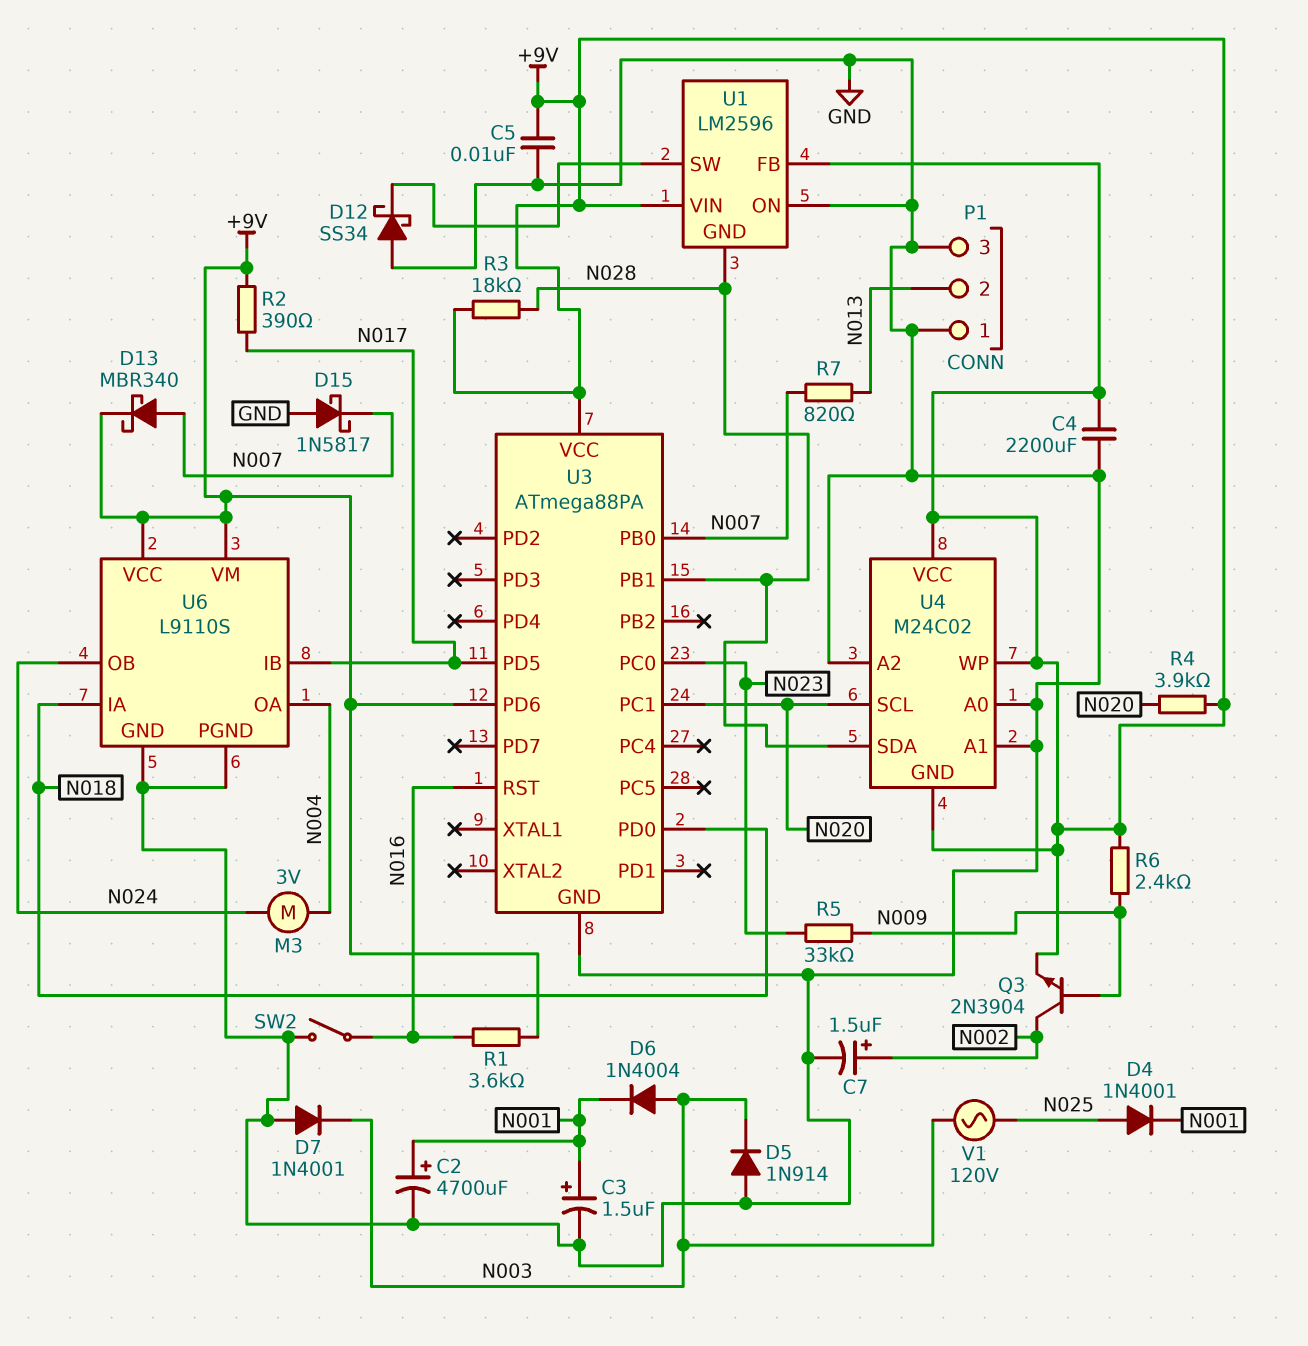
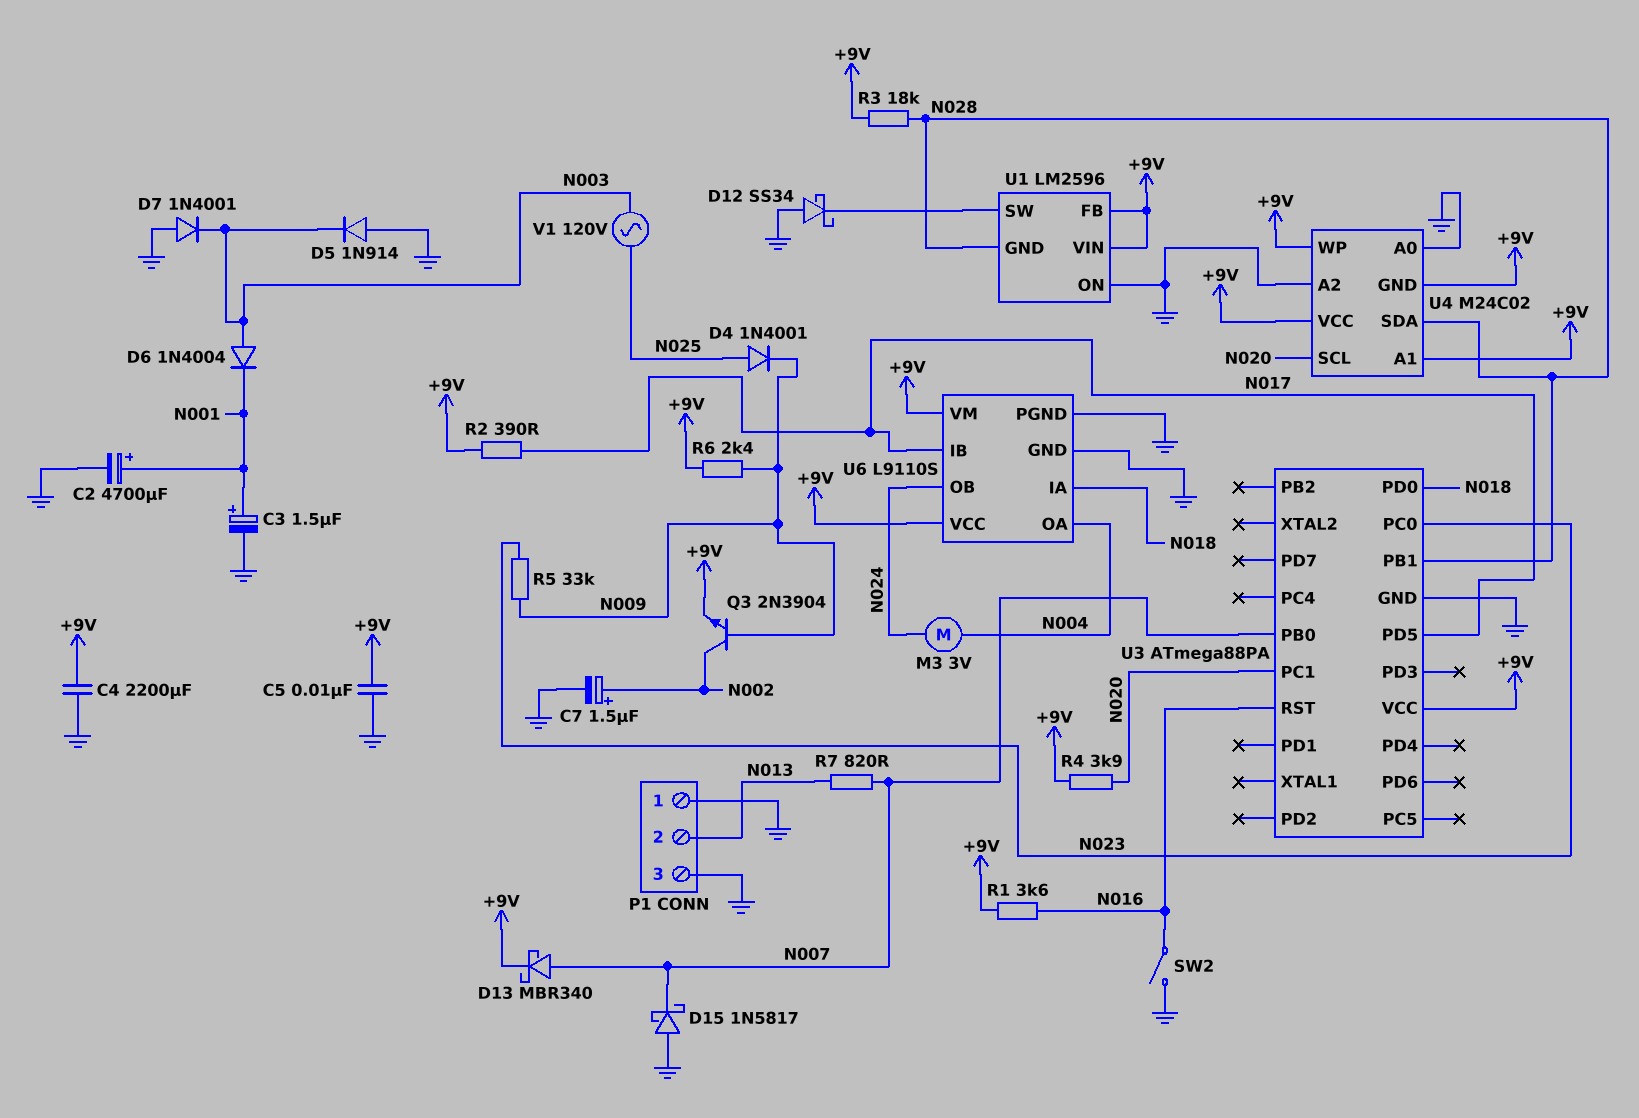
D4: diode 1N4001 (A N025, K N001) -> diode 1N4001 (A N025, K N009)
U3 pin PD6: +9V -> none
U4 pin A1: GND -> +9V

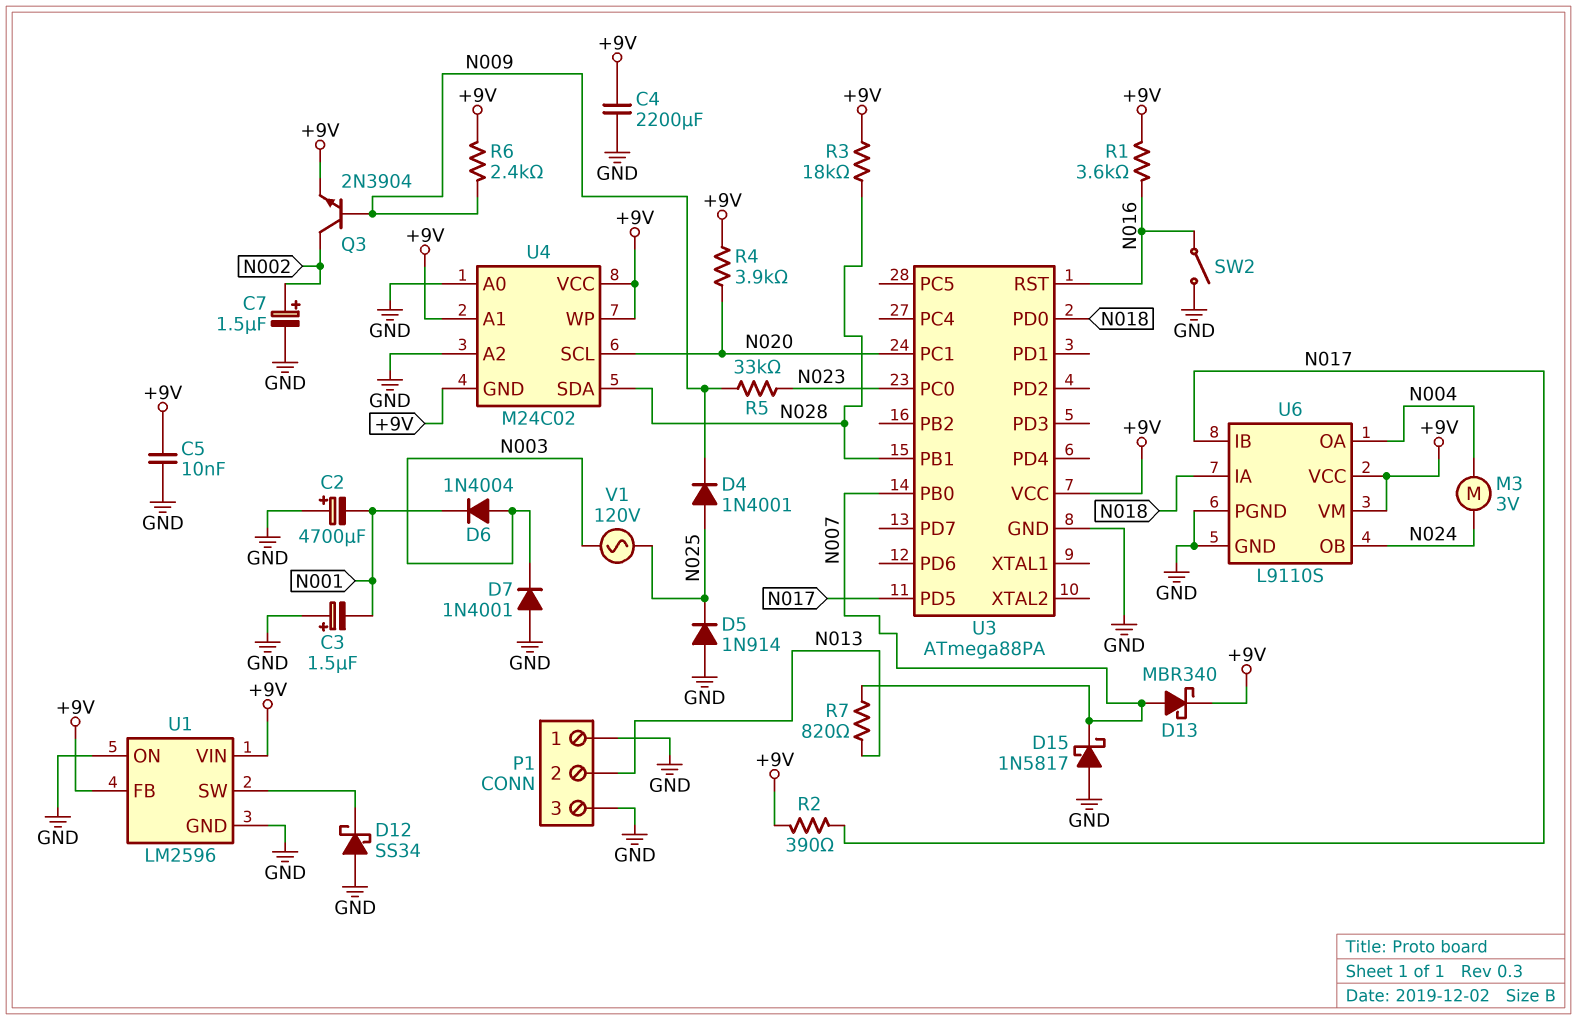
C2: 4700uF (plus N001, minus GND) -> 4700uF (plus GND, minus N001)
C3: 1.5uF (plus N001, minus GND) -> 1.5uF (plus GND, minus N001)
D5: diode 1N914 (A GND, K N003) -> diode 1N914 (A GND, K N025)
U1 pin GND: N028 -> GND

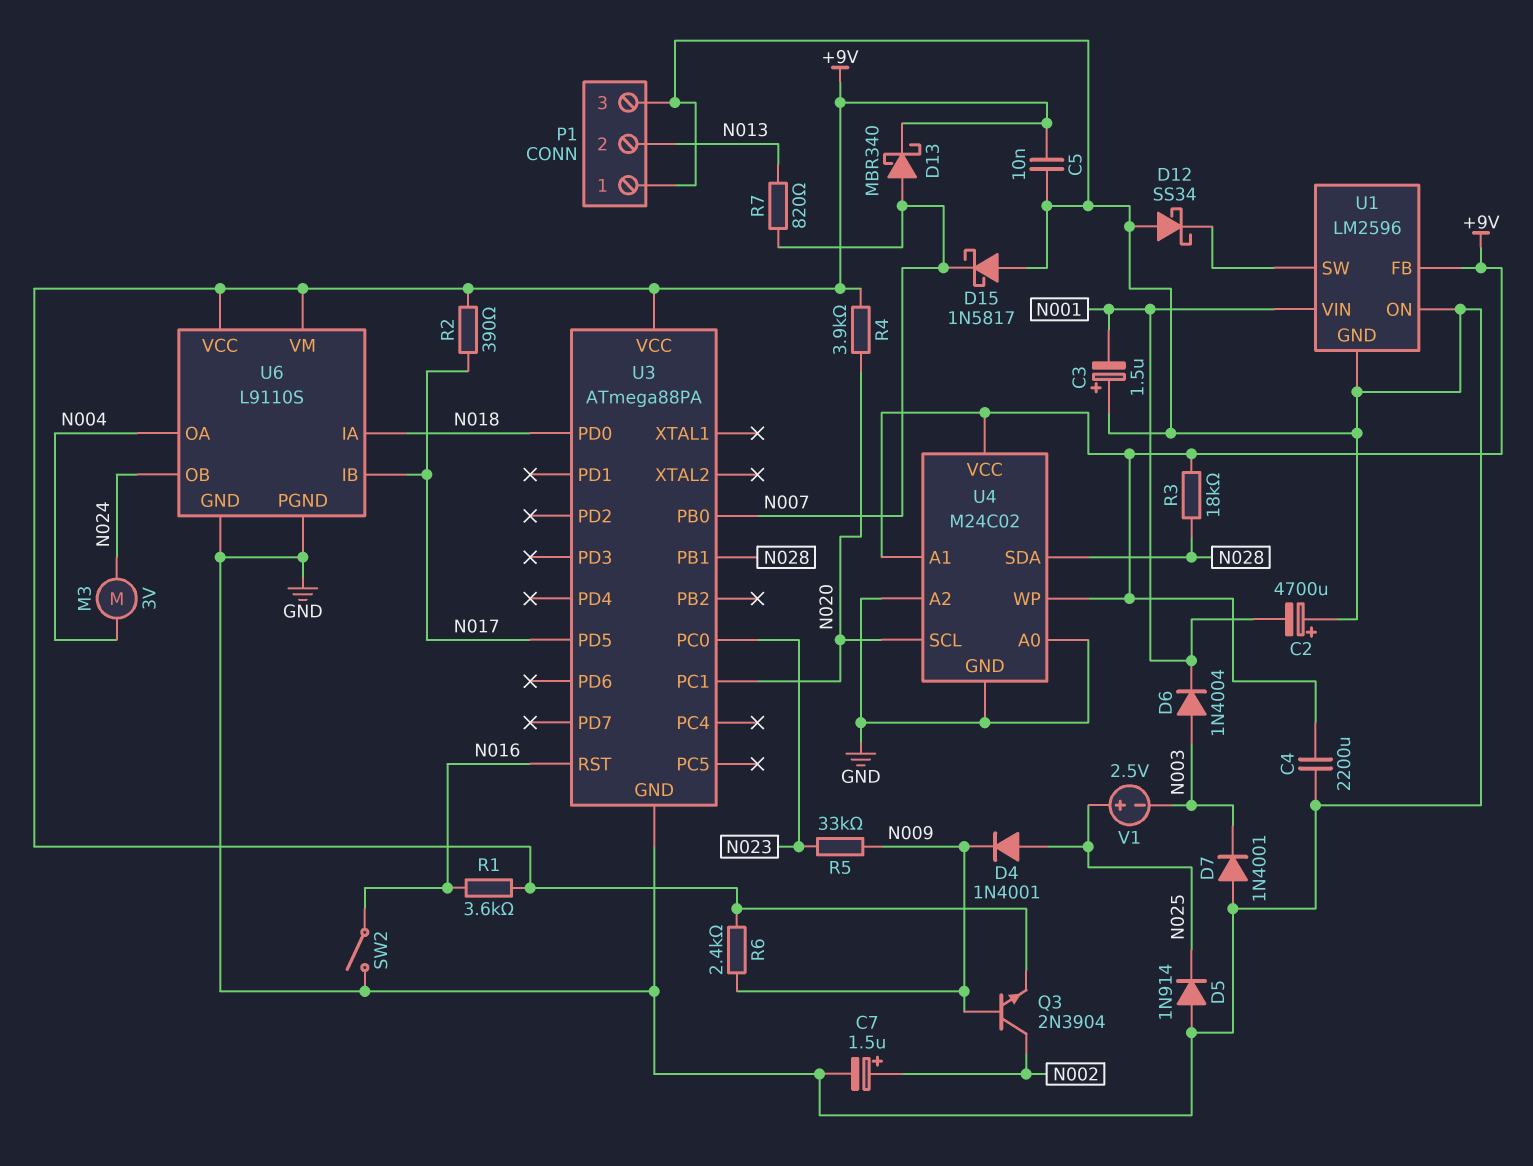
U1 pin VIN: +9V -> N001
U4 pin GND: +9V -> GND
V1: AC 120V (N003, N025) -> 2.5V (plus N025, minus N003)

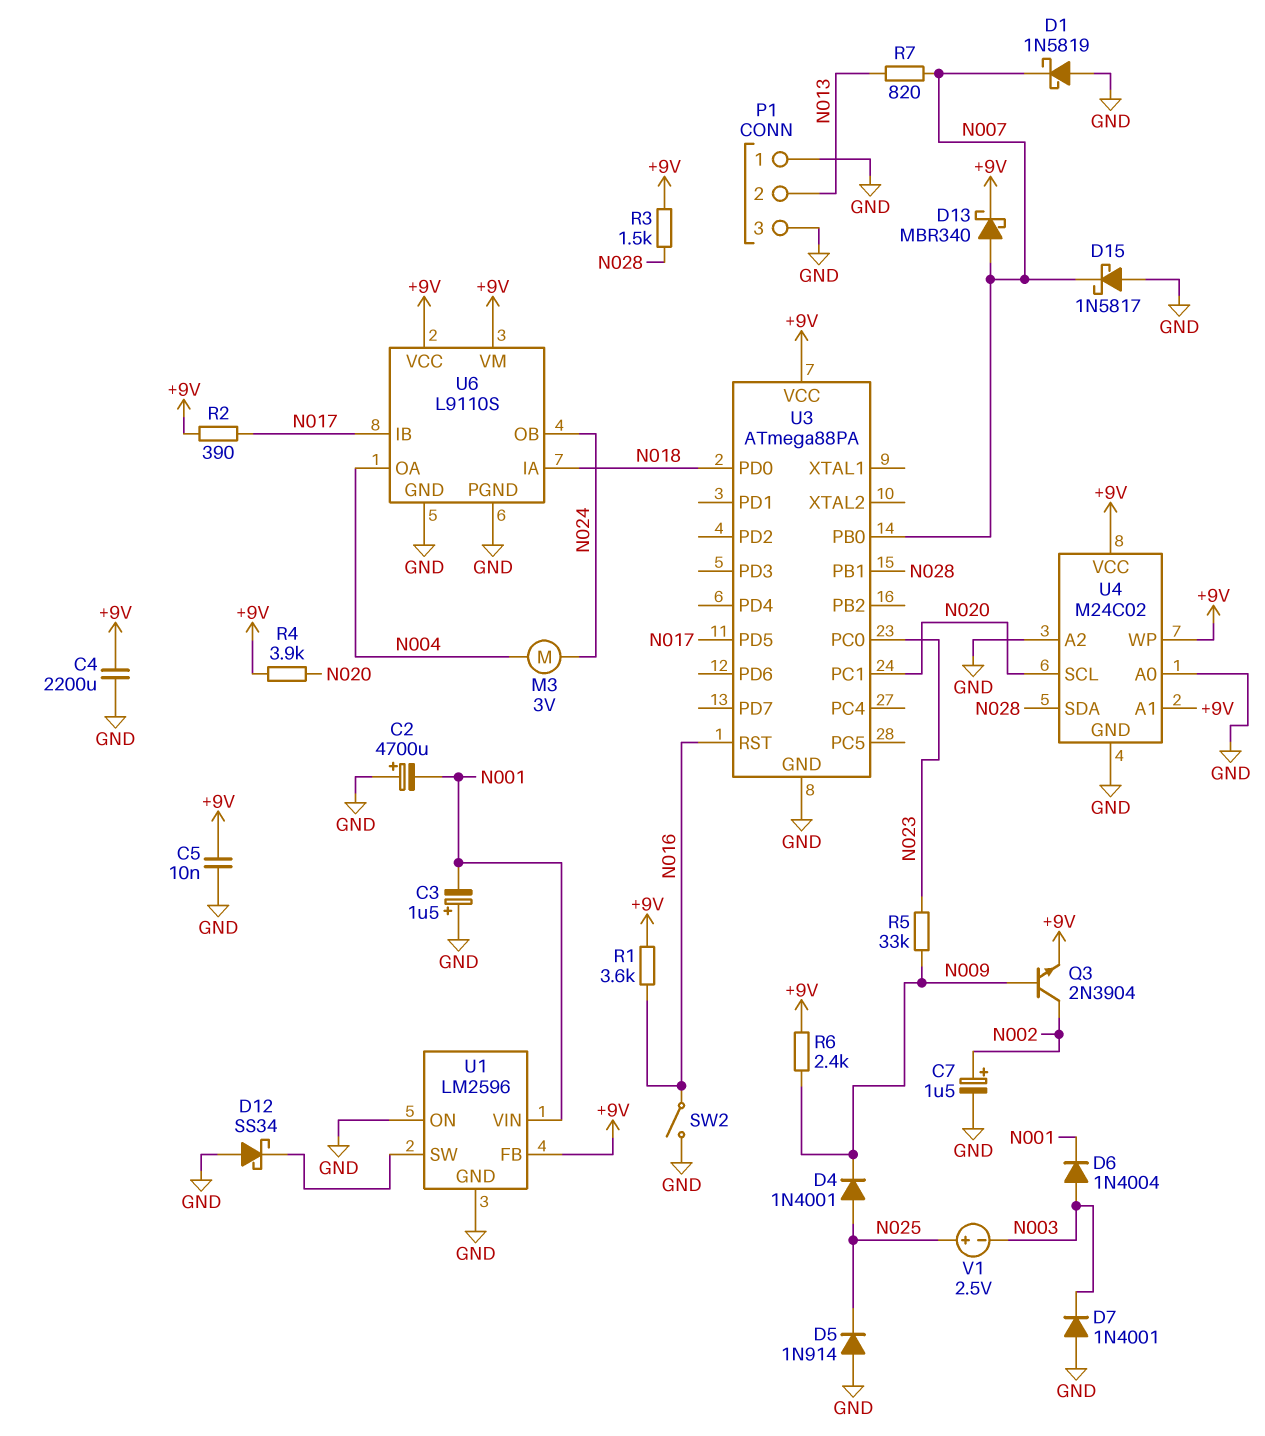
D1: none -> schottky 1N5819 (A GND, K N007)
R3: 18k (+9V, N028) -> 1.5k (+9V, N028)

